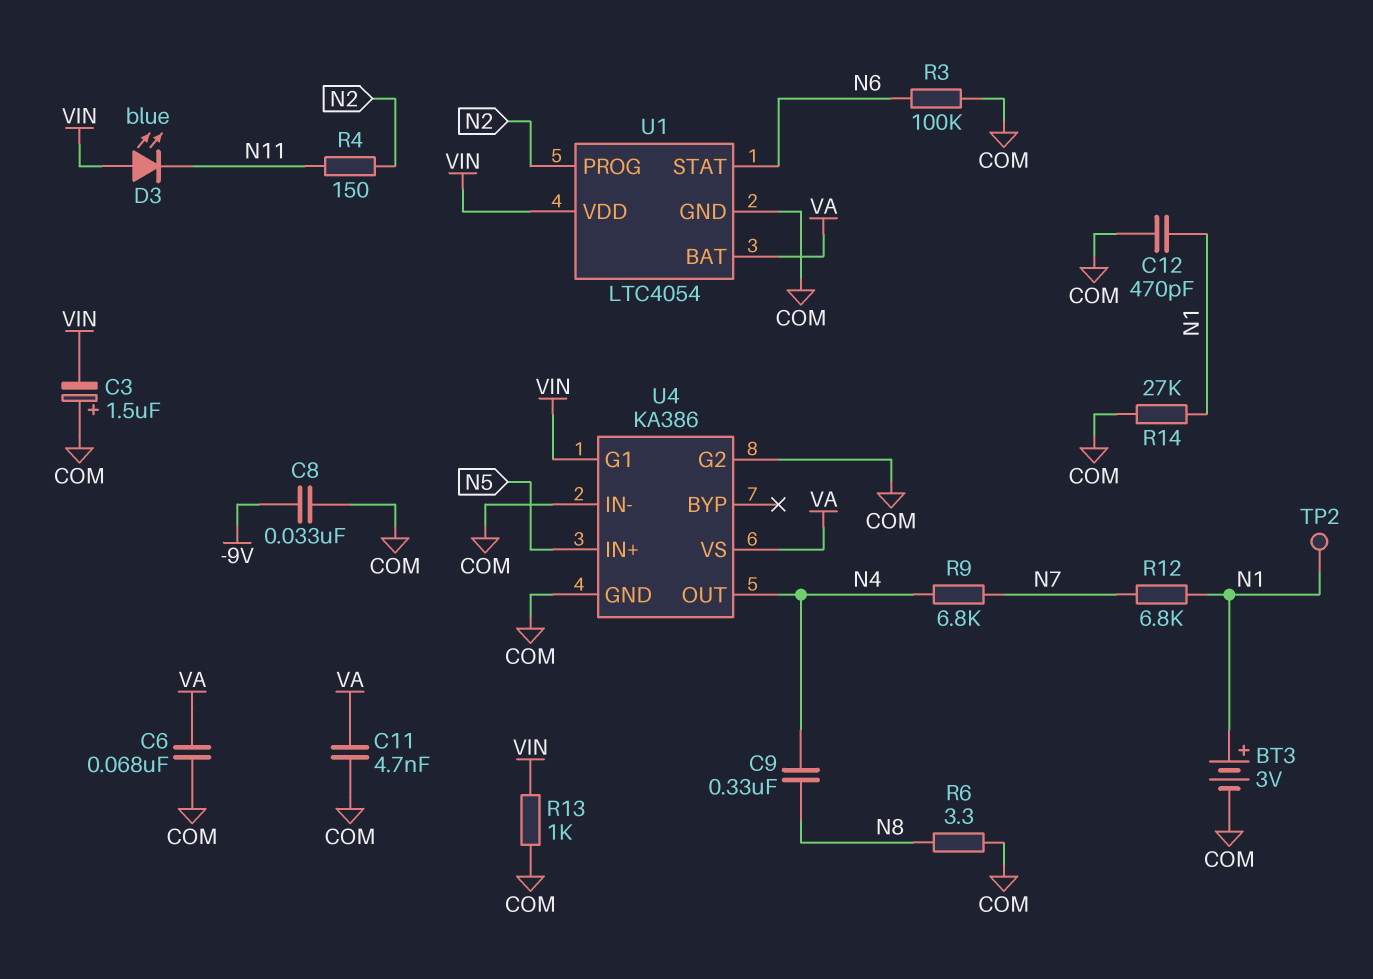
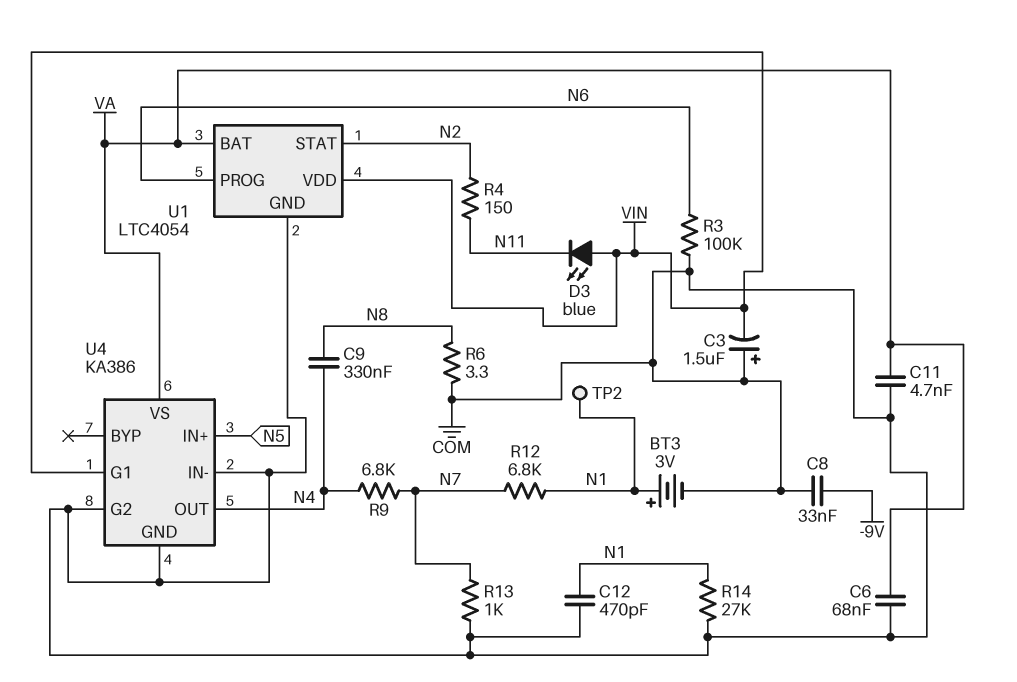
R13: 1k (COM, VIN) -> 1k (COM, N7)
U1 pin PROG: N2 -> N6
U1 pin STAT: N6 -> N2

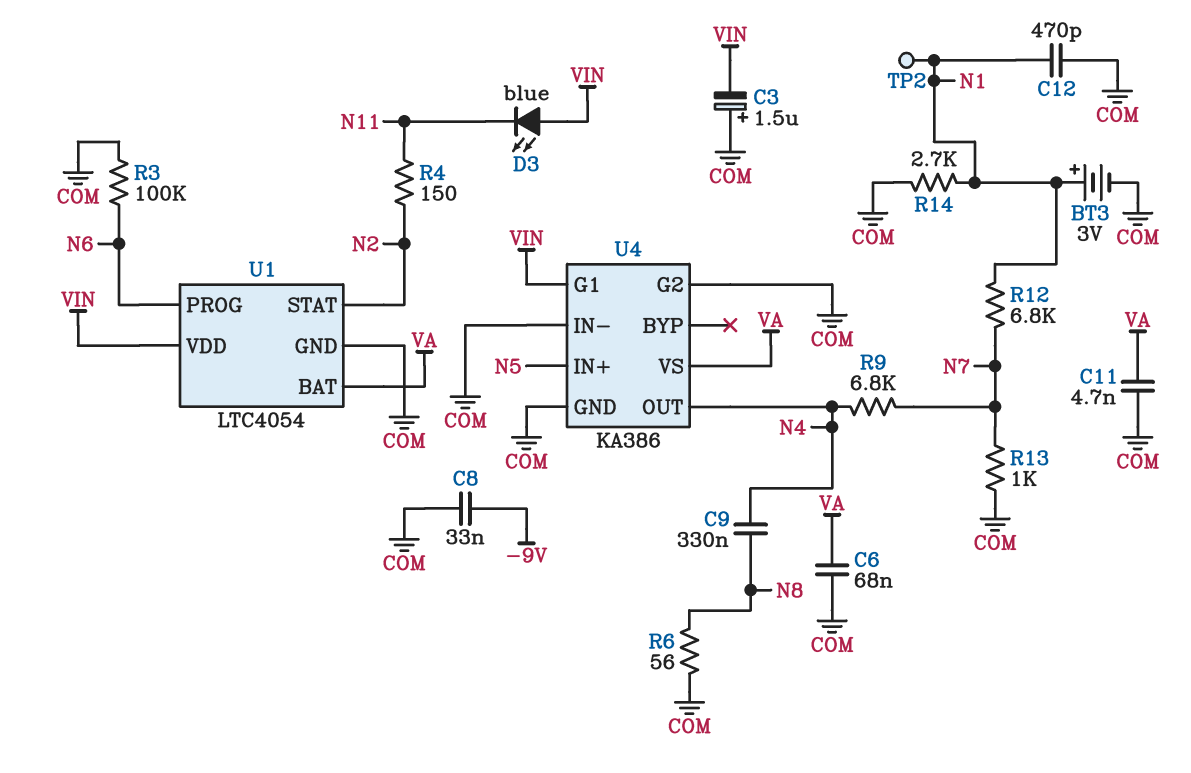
R6: 3.3 (COM, N8) -> 56 (COM, N8)
R14: 27k (COM, N1) -> 2.7k (COM, N1)

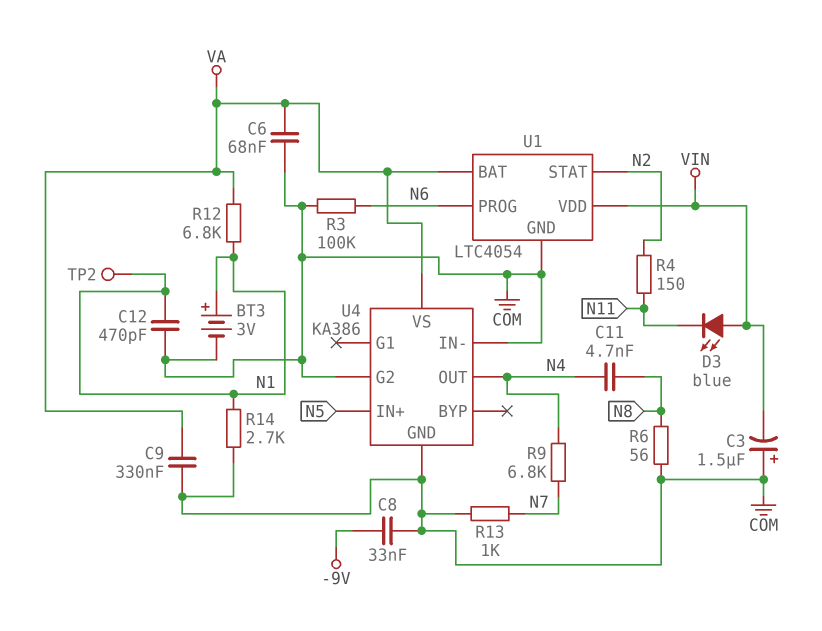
C9: 330nF (N4, N8) -> 330nF (COM, VA)
C11: 4.7nF (COM, VA) -> 4.7nF (N4, N8)
R12: 6.8k (N1, N7) -> 6.8k (N1, VA)
U4 pin G1: VIN -> none

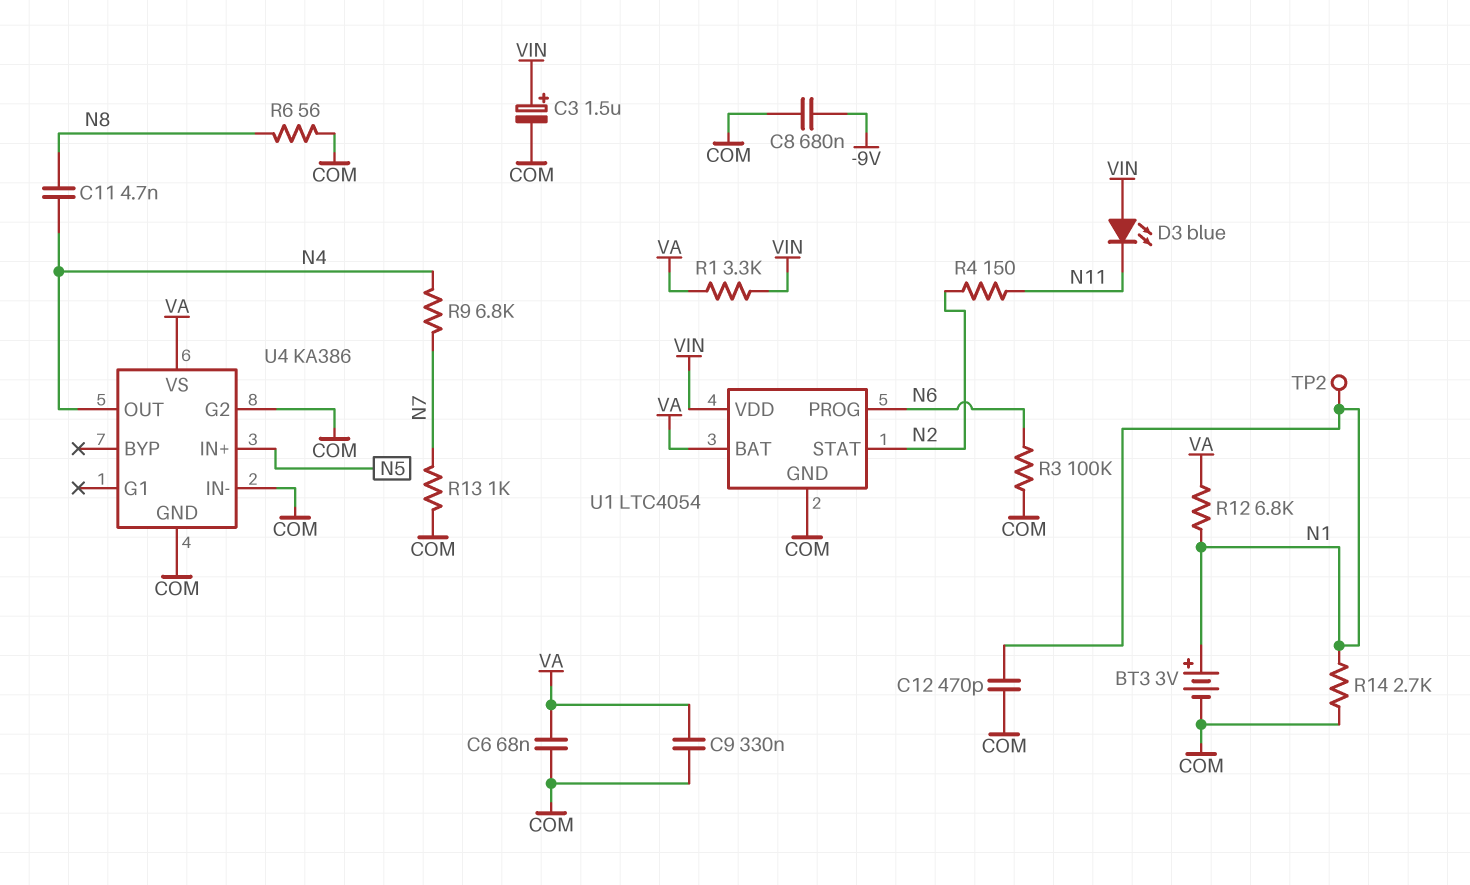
C3: 1.5uF (plus COM, minus VIN) -> 1.5uF (plus VIN, minus COM)
C8: 33nF (-9V, COM) -> 680nF (-9V, COM)
R1: none -> 3.3k (VA, VIN)

